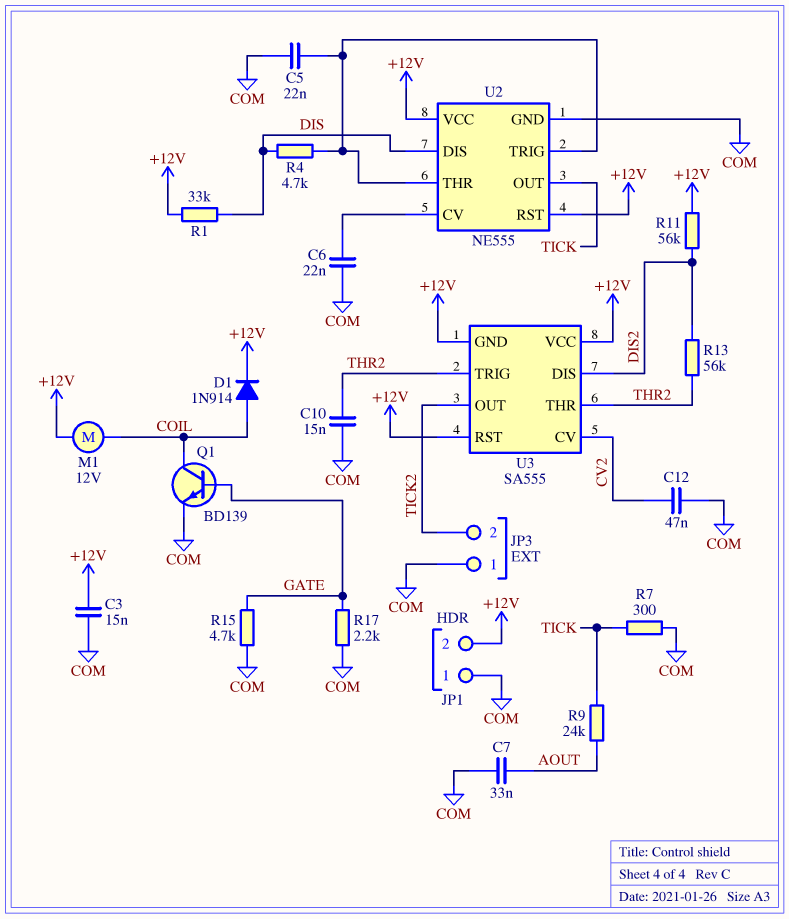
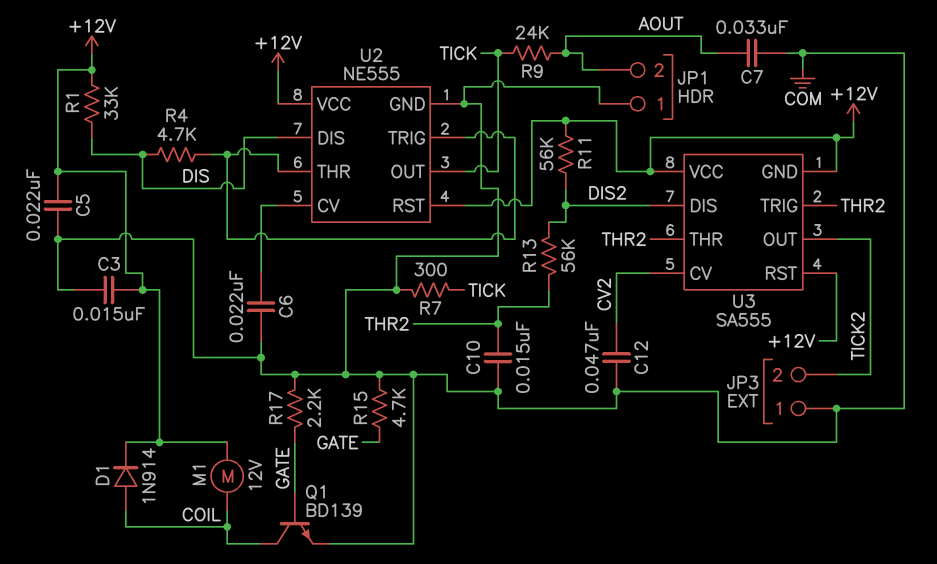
C5: 22nF (COM, U2/THR) -> 22nF (+12V, COM)
JP1 pin 2: +12V -> AOUT

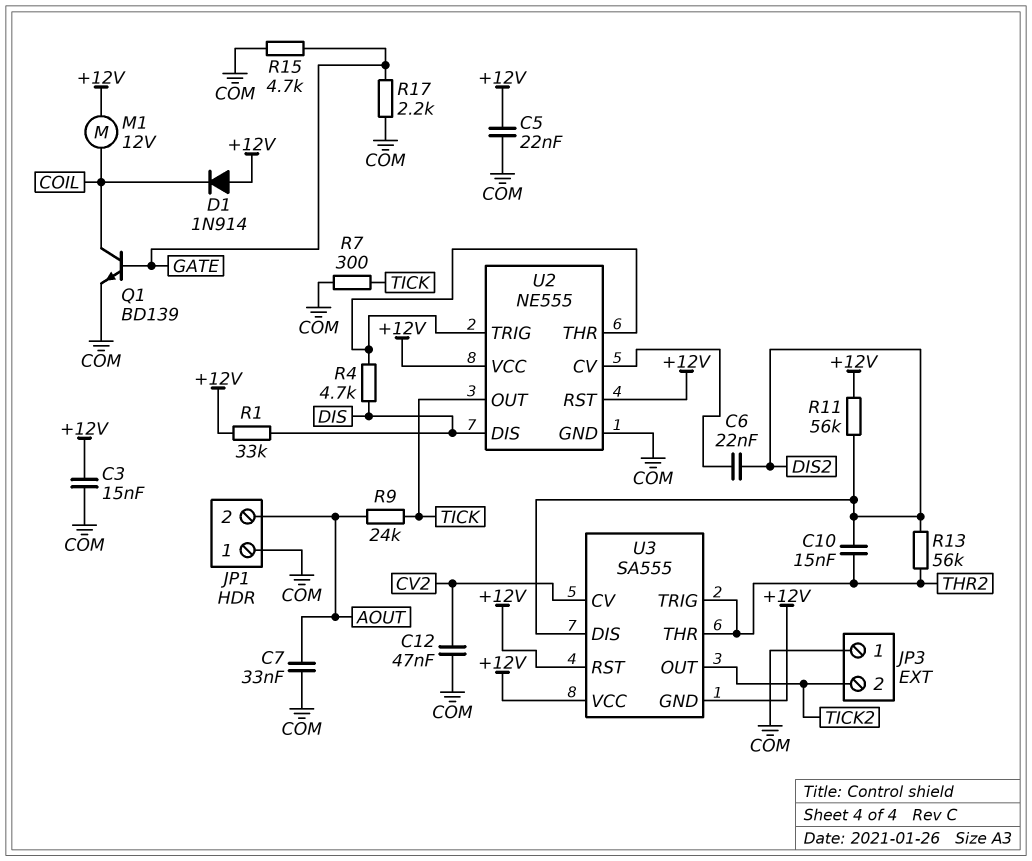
C6: 22nF (COM, U2/CV) -> 22nF (DIS2, U2/CV)
C10: 15nF (COM, THR2) -> 15nF (DIS2, THR2)
D1: diode 1N914 (A COIL, K +12V) -> diode 1N914 (A +12V, K COIL)

